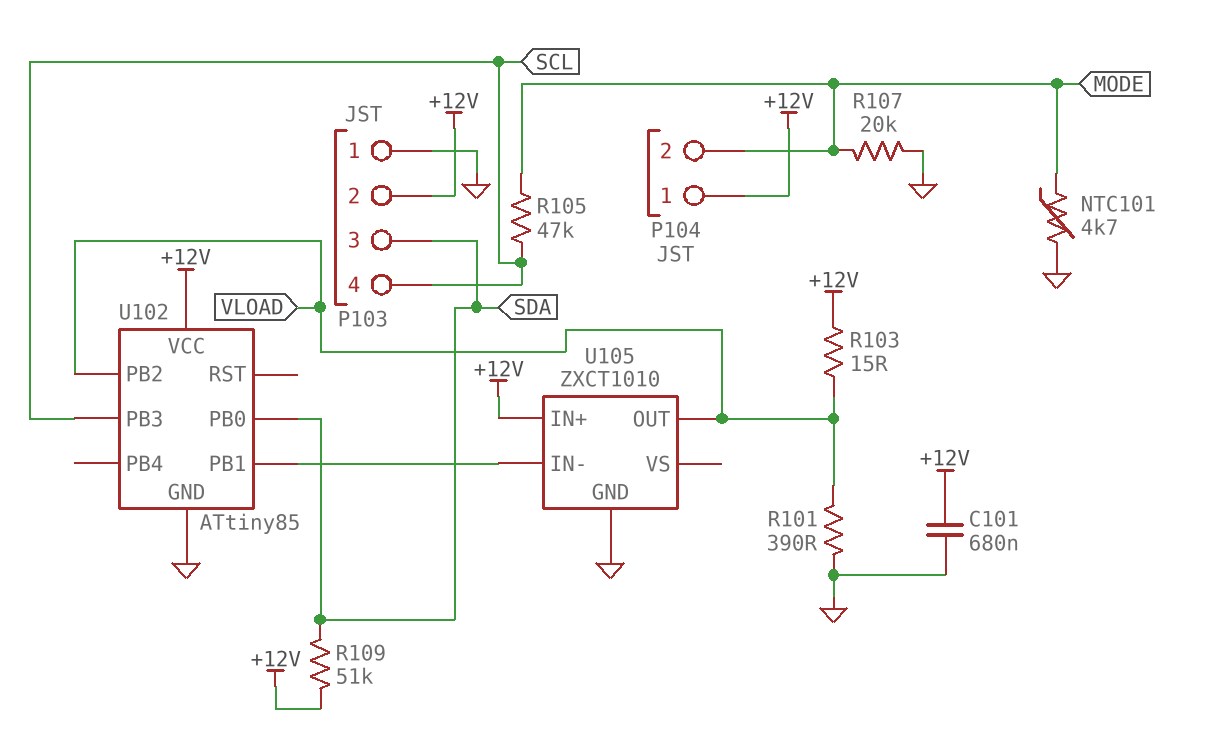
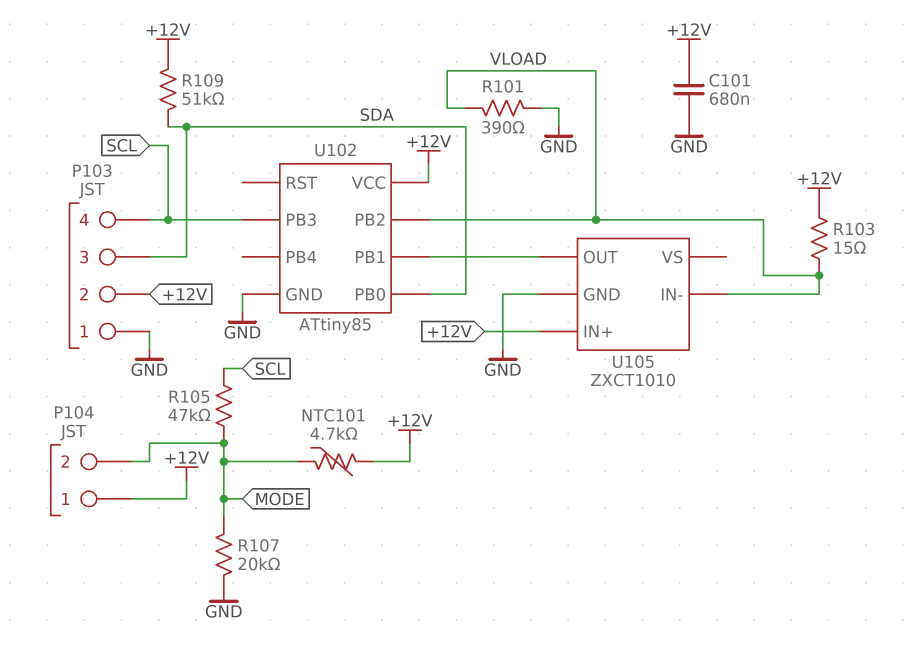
NTC101: 4.7k (GND, MODE) -> 4.7k (+12V, MODE)
U105 pin IN-: U102/PB1 -> VLOAD
U105 pin OUT: VLOAD -> U102/PB1

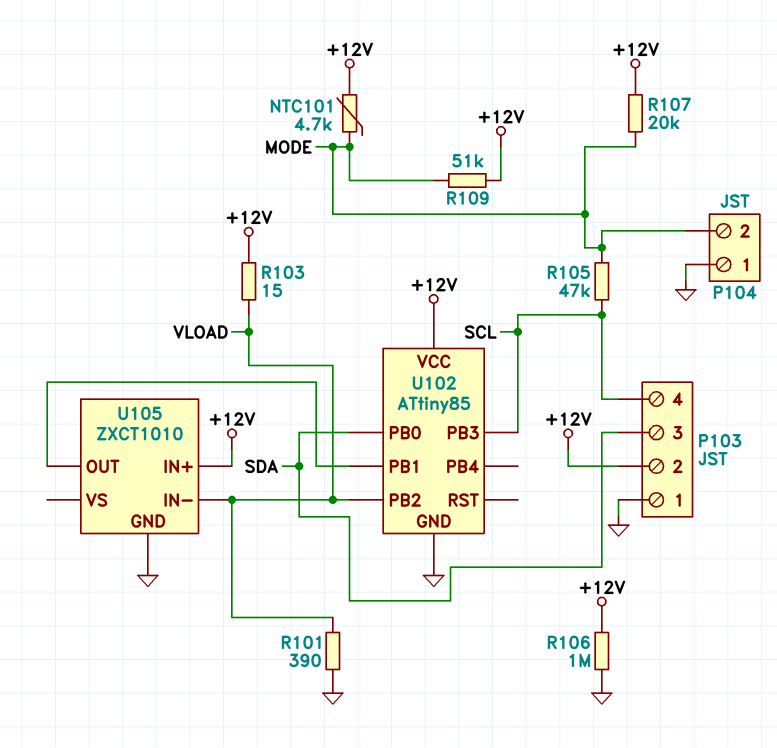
C101: 680nF (+12V, GND) -> none
P104 pin 1: +12V -> GND
R106: none -> 1M (+12V, GND)
R107: 20k (GND, MODE) -> 20k (+12V, MODE)
R109: 51k (+12V, SDA) -> 51k (+12V, MODE)

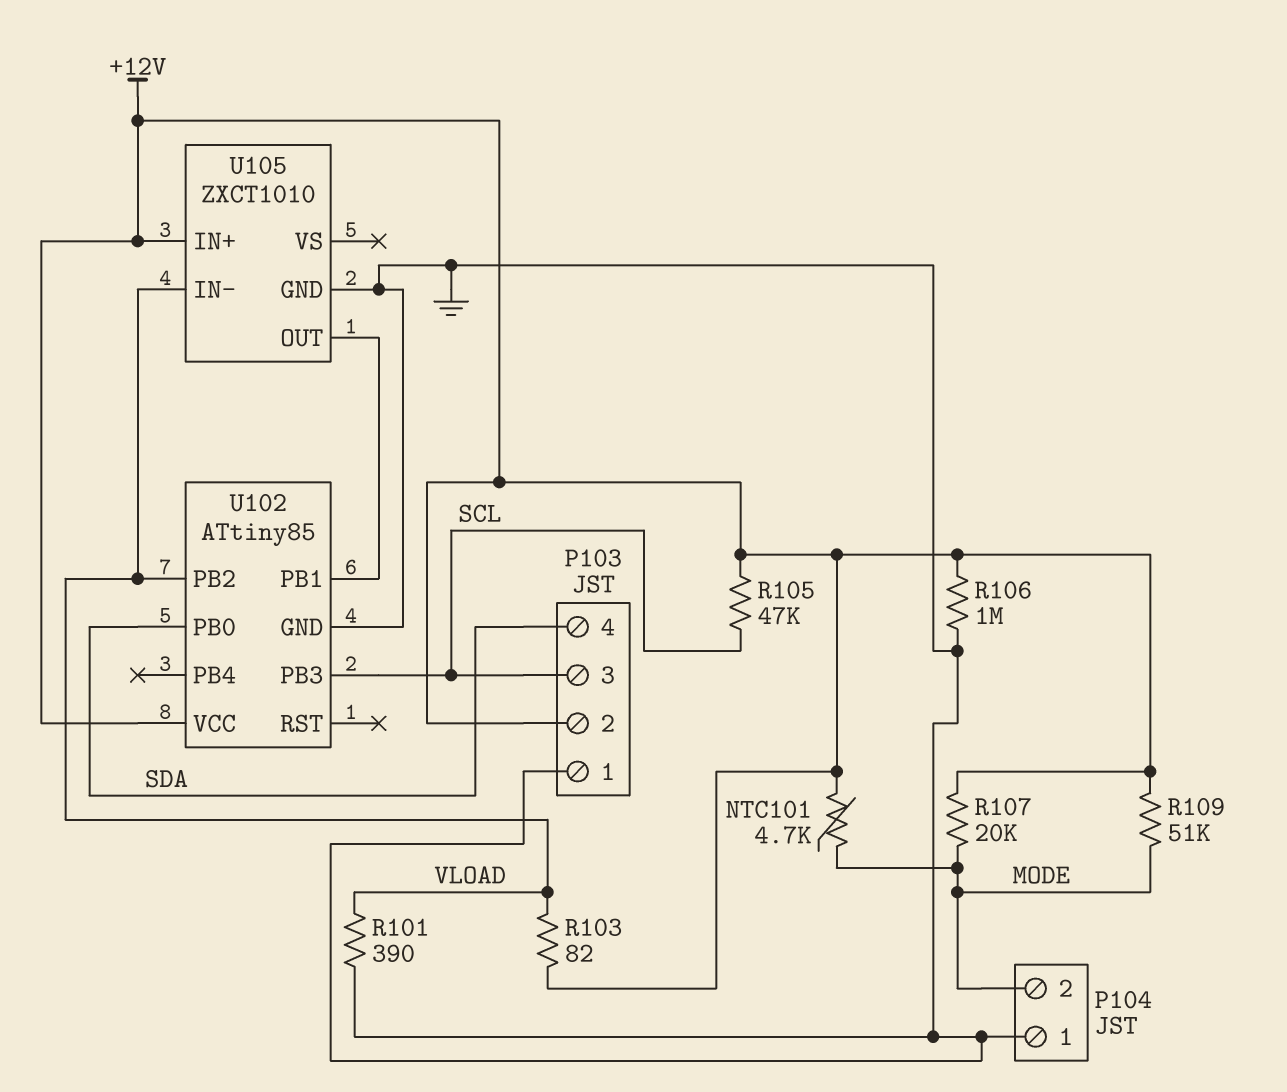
P103 pin 3: SDA -> SCL
P103 pin 4: SCL -> SDA
R103: 15 (+12V, VLOAD) -> 82 (+12V, VLOAD)
R105: 47k (MODE, SCL) -> 47k (+12V, SCL)

